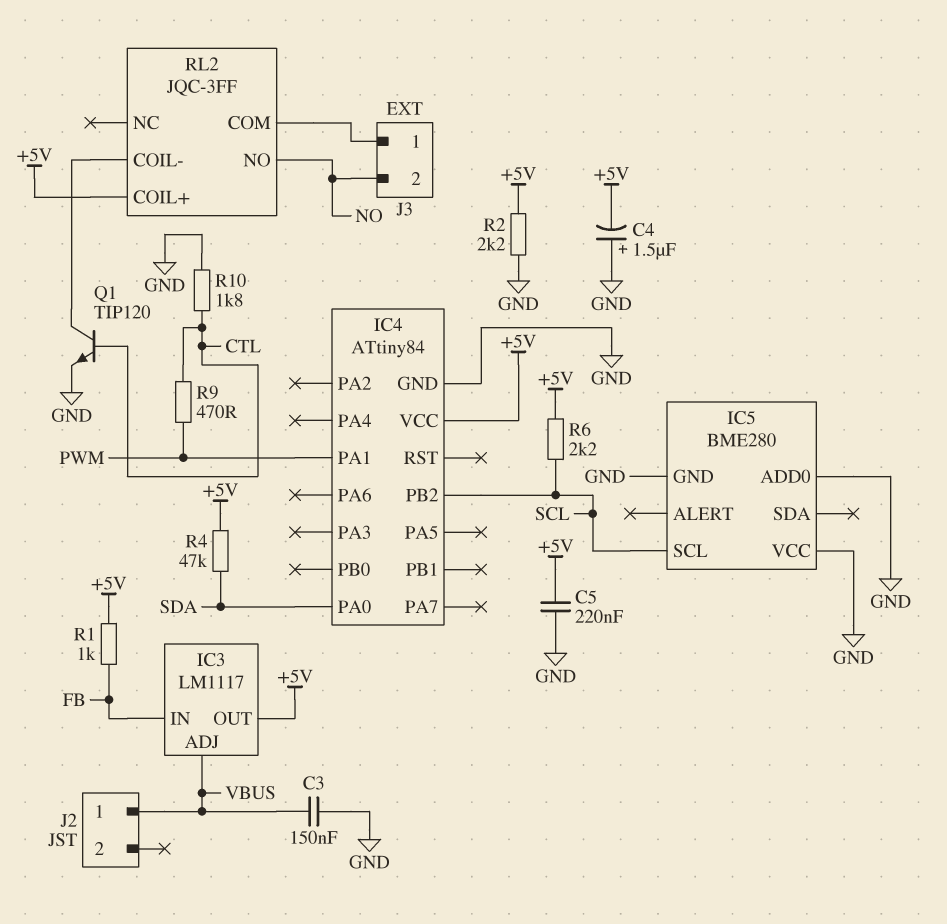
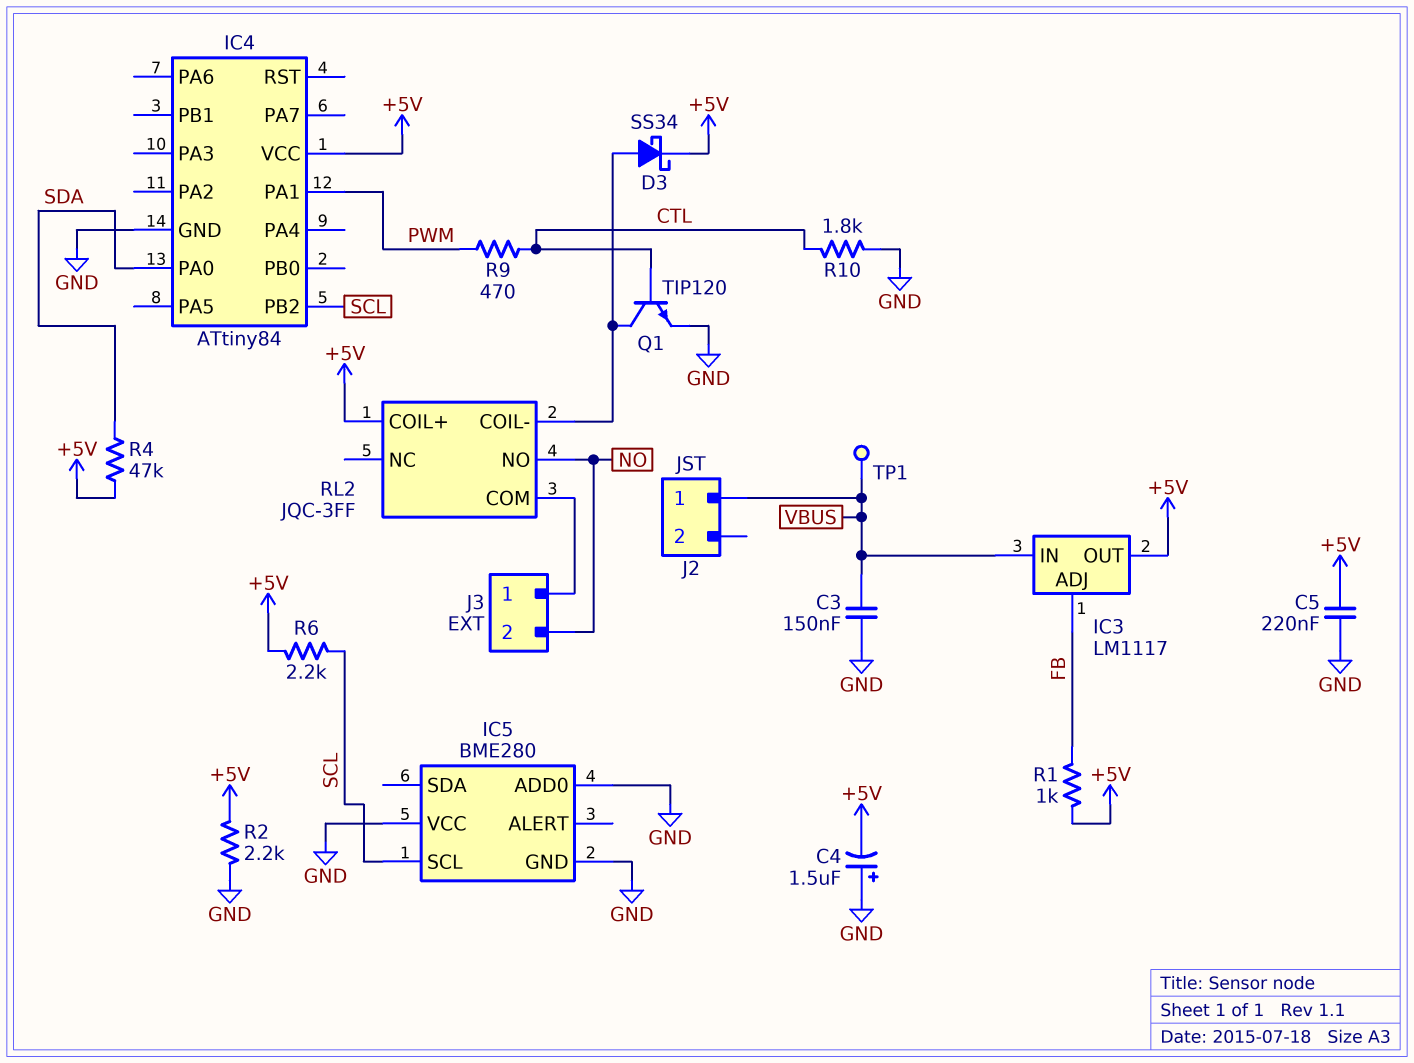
D3: none -> schottky SS34 (A RL2/COIL-, K +5V)
IC3 pin ADJ: VBUS -> FB
IC3 pin IN: FB -> VBUS
TP1: none -> test point (VBUS)

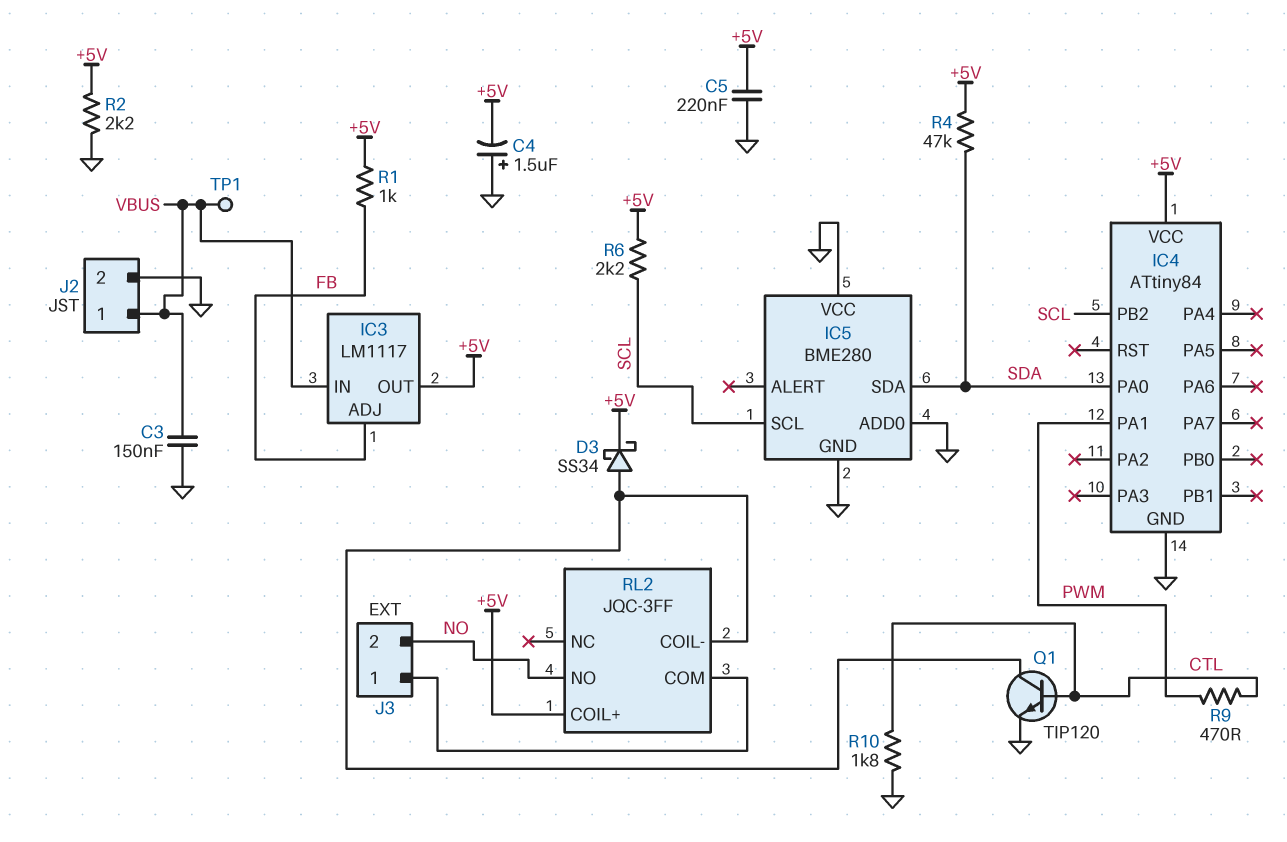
IC5 pin SDA: none -> SDA
J2 pin 2: none -> GND

